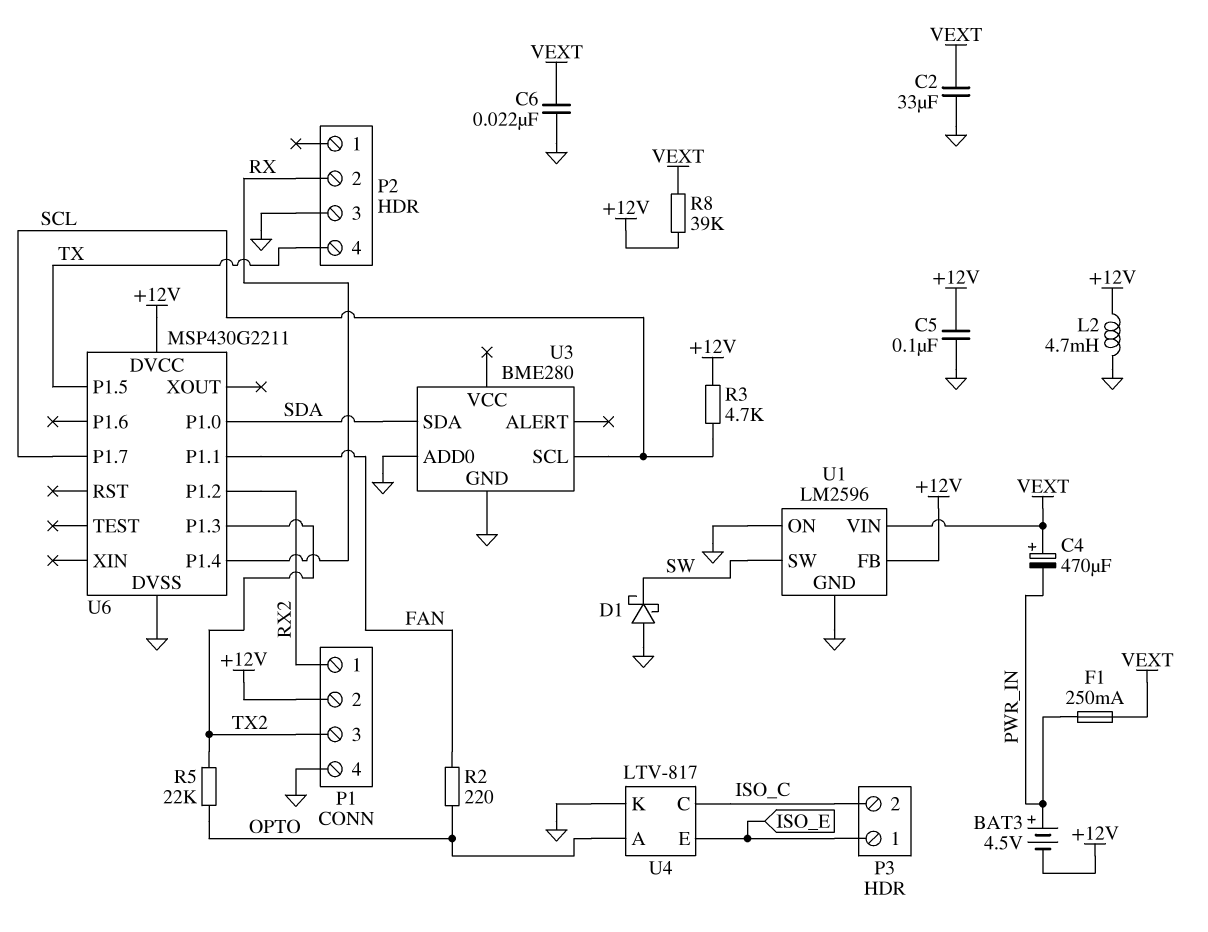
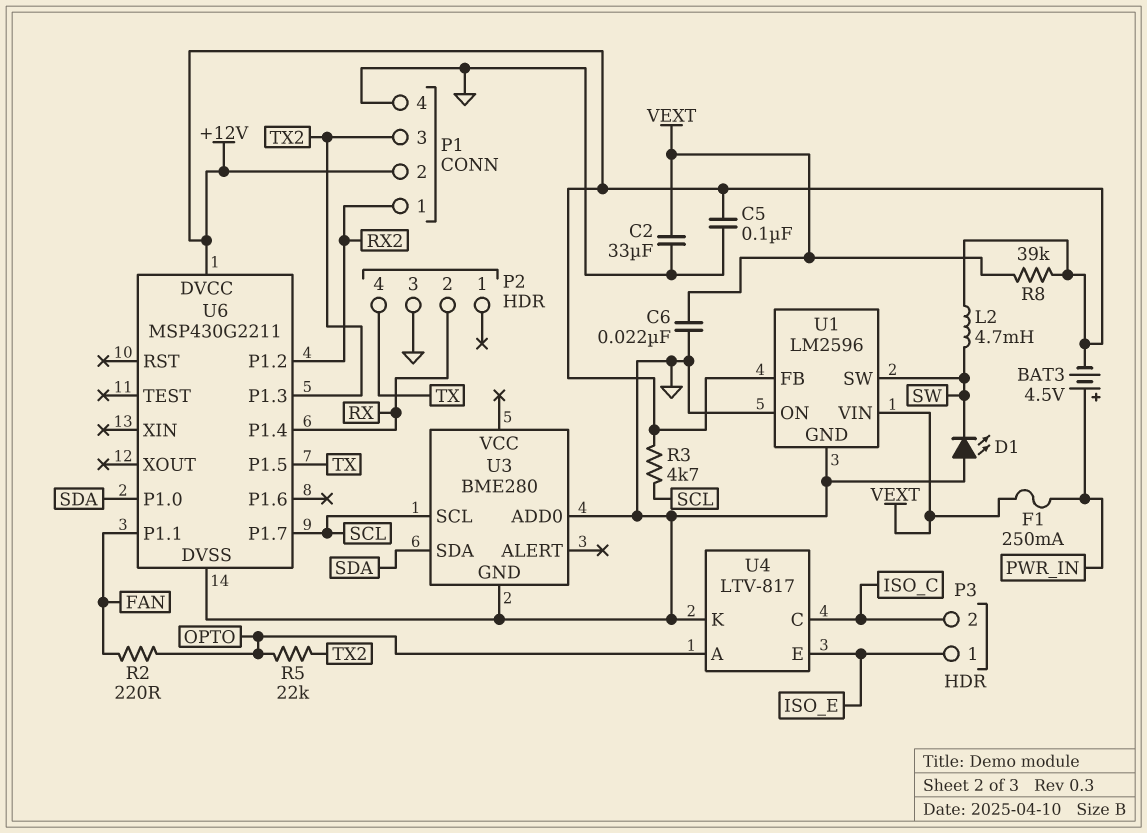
C4: 470uF (plus VEXT, minus PWR_IN) -> none
D1: schottky (A GND, K SW) -> LED (A GND, K SW)
L2: 4.7mH (+12V, GND) -> 4.7mH (+12V, SW)

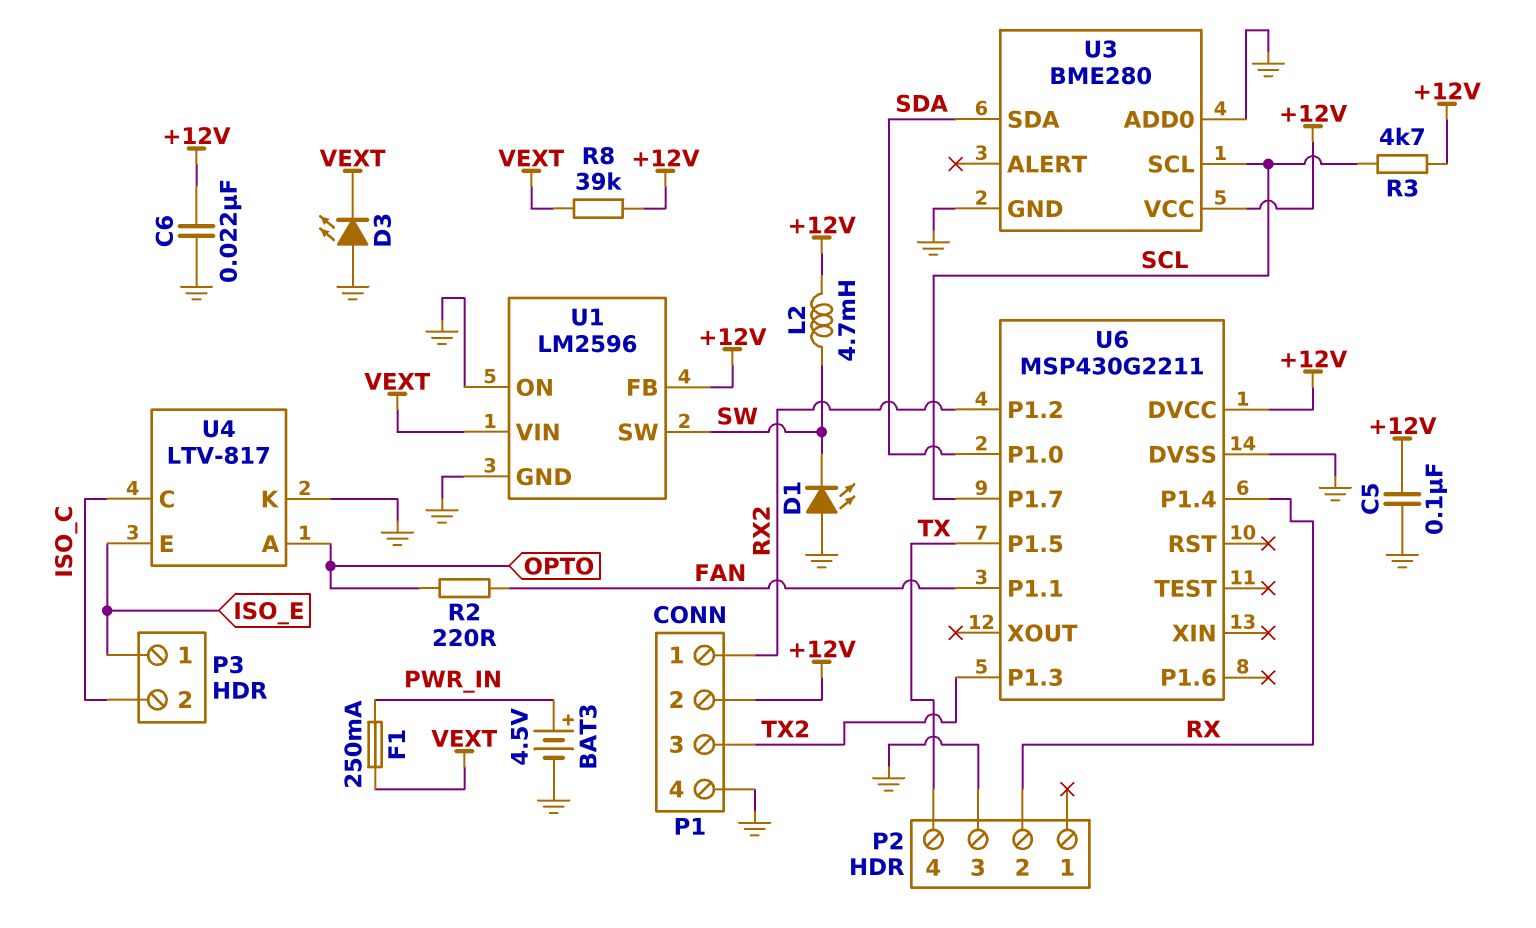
BAT3: 4.5V (plus PWR_IN, minus +12V) -> 4.5V (plus PWR_IN, minus GND)
C2: 33uF (GND, VEXT) -> none
C6: 22nF (GND, VEXT) -> 22nF (+12V, GND)
D3: none -> LED (A GND, K VEXT)
R5: 22k (OPTO, TX2) -> none
U3 pin VCC: none -> +12V

